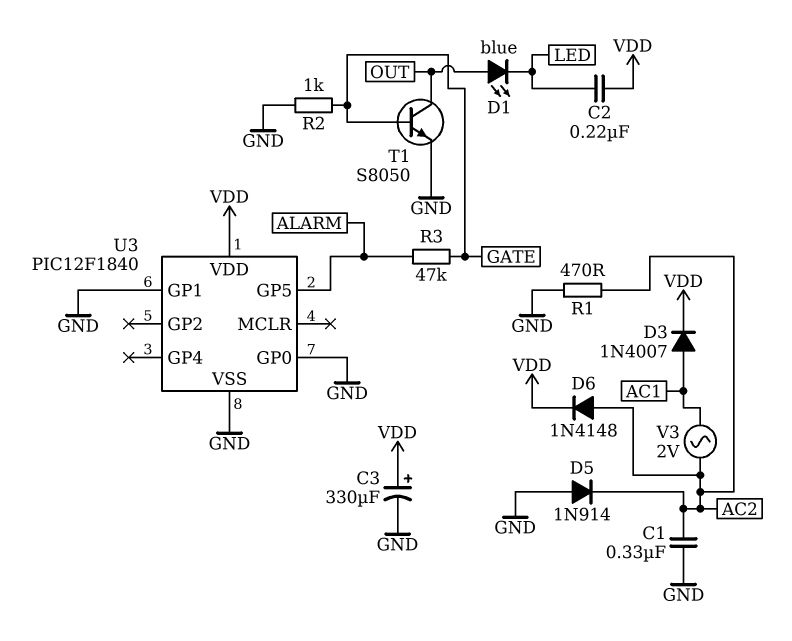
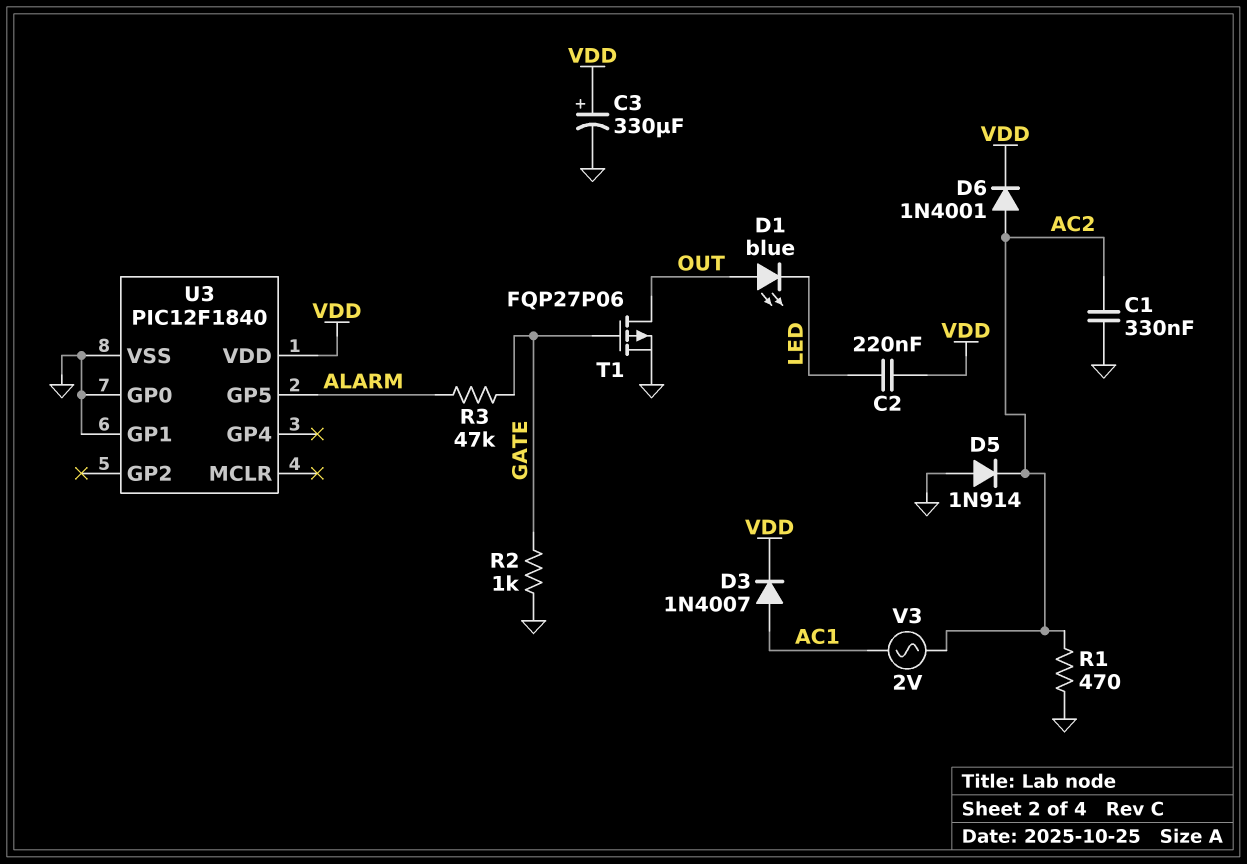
D6: diode 1N4148 (A AC2, K VDD) -> diode 1N4001 (A AC2, K VDD)
T1: NPN S8050 (B GATE, C OUT, E GND) -> PMOS FQP27P06 (G GATE, D OUT, S GND)

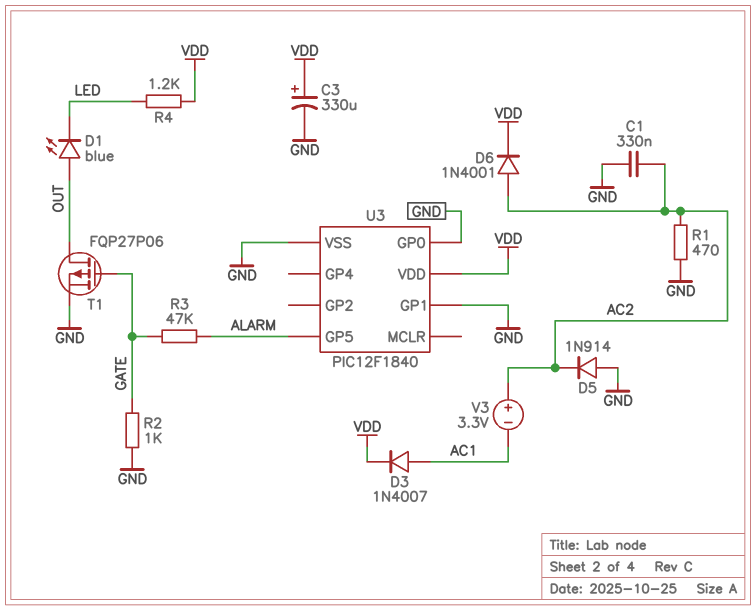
C2: 220nF (LED, VDD) -> none
R4: none -> 1.2k (LED, VDD)
V3: AC 2V (AC1, AC2) -> 3.3V (plus AC2, minus AC1)

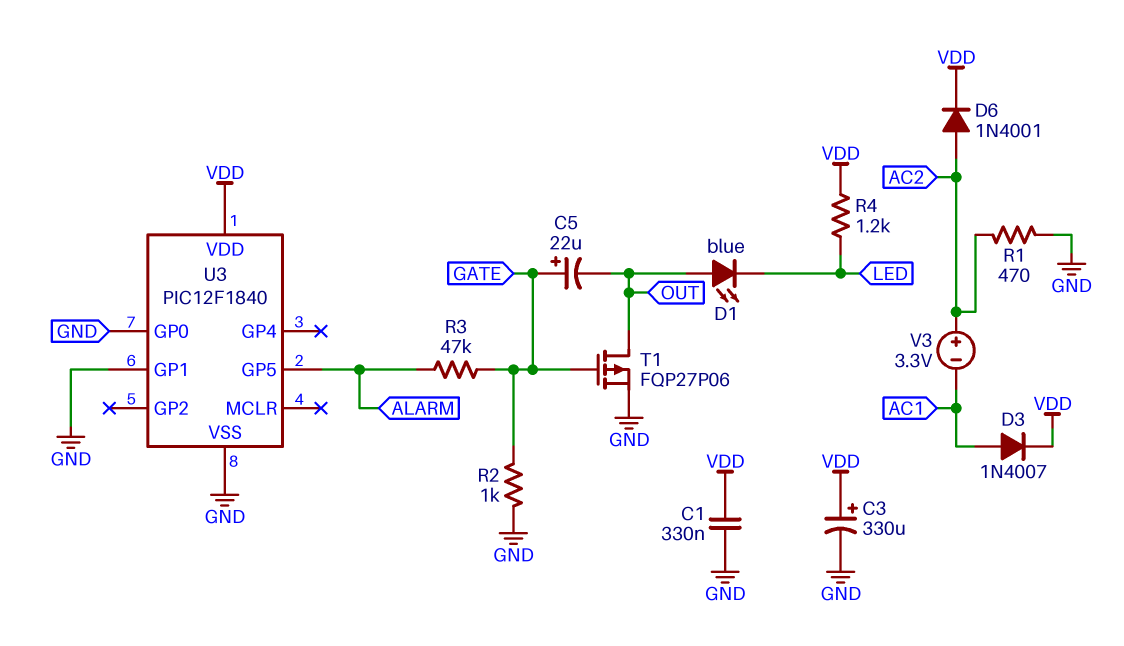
C1: 330nF (AC2, GND) -> 330nF (GND, VDD)
C5: none -> 22uF (plus GATE, minus OUT)
D5: diode 1N914 (A GND, K AC2) -> none

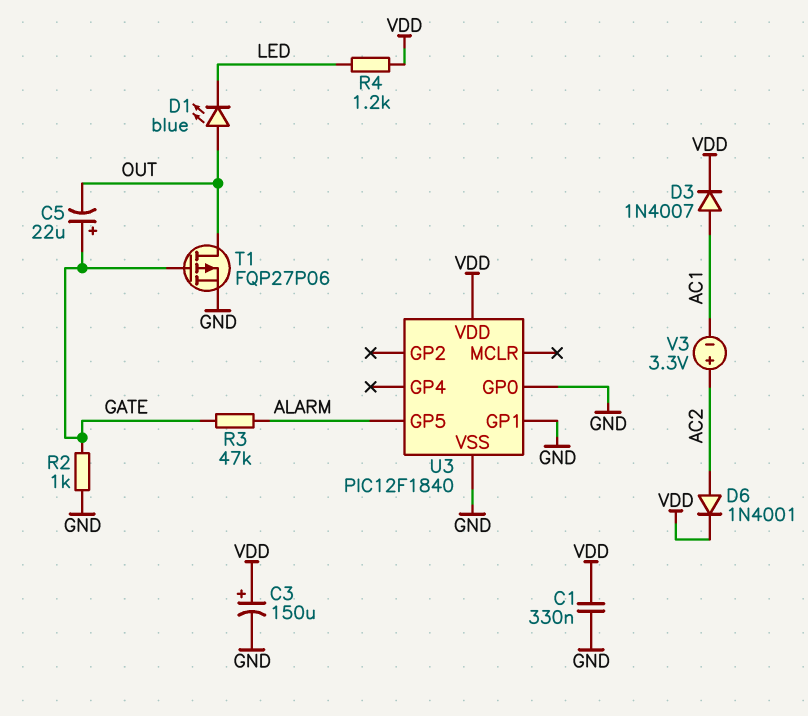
C3: 330uF (plus VDD, minus GND) -> 150uF (plus VDD, minus GND)
R1: 470 (AC2, GND) -> none

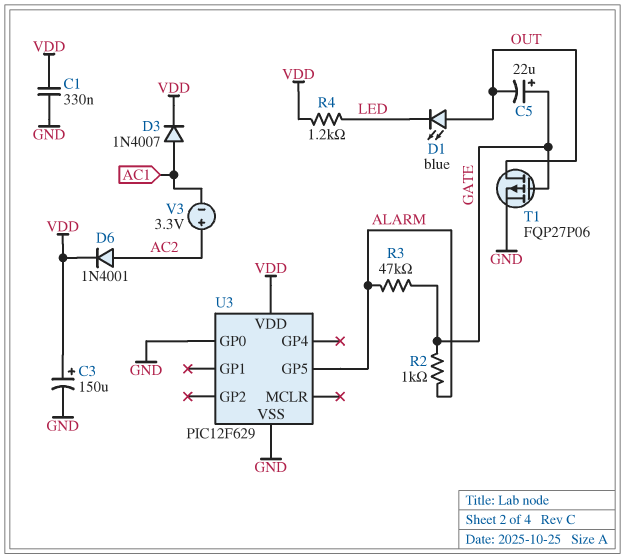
R2: 1k (GATE, GND) -> 1k (ALARM, GATE)
U3: PIC12F1840 -> PIC12F629
U3 pin GP1: GND -> none

